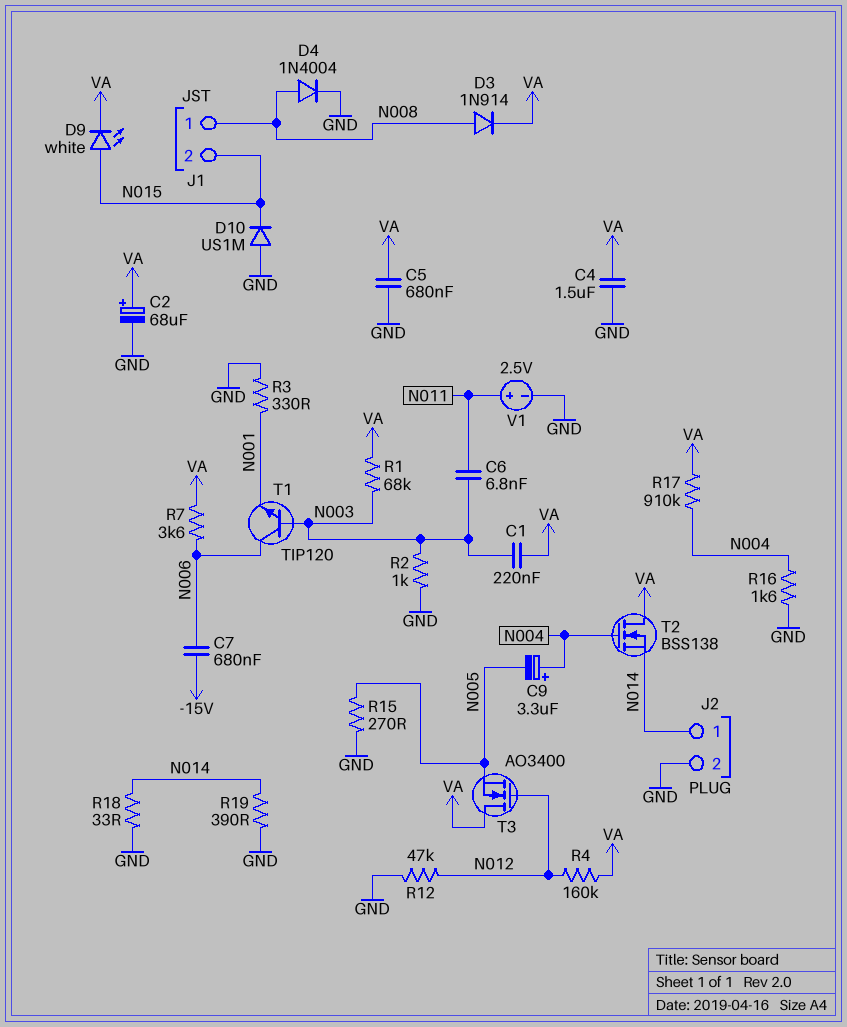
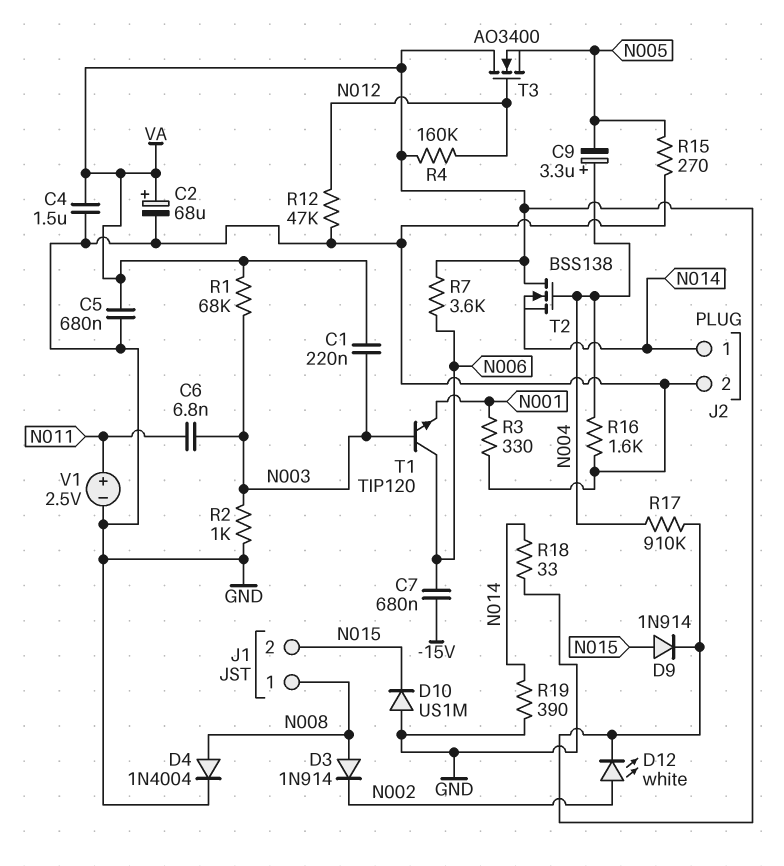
D3: diode 1N914 (A N008, K VA) -> diode 1N914 (A N008, K N002)
D9: LED white (A N015, K VA) -> diode 1N914 (A N015, K VA)
D12: none -> LED white (A N002, K VA)

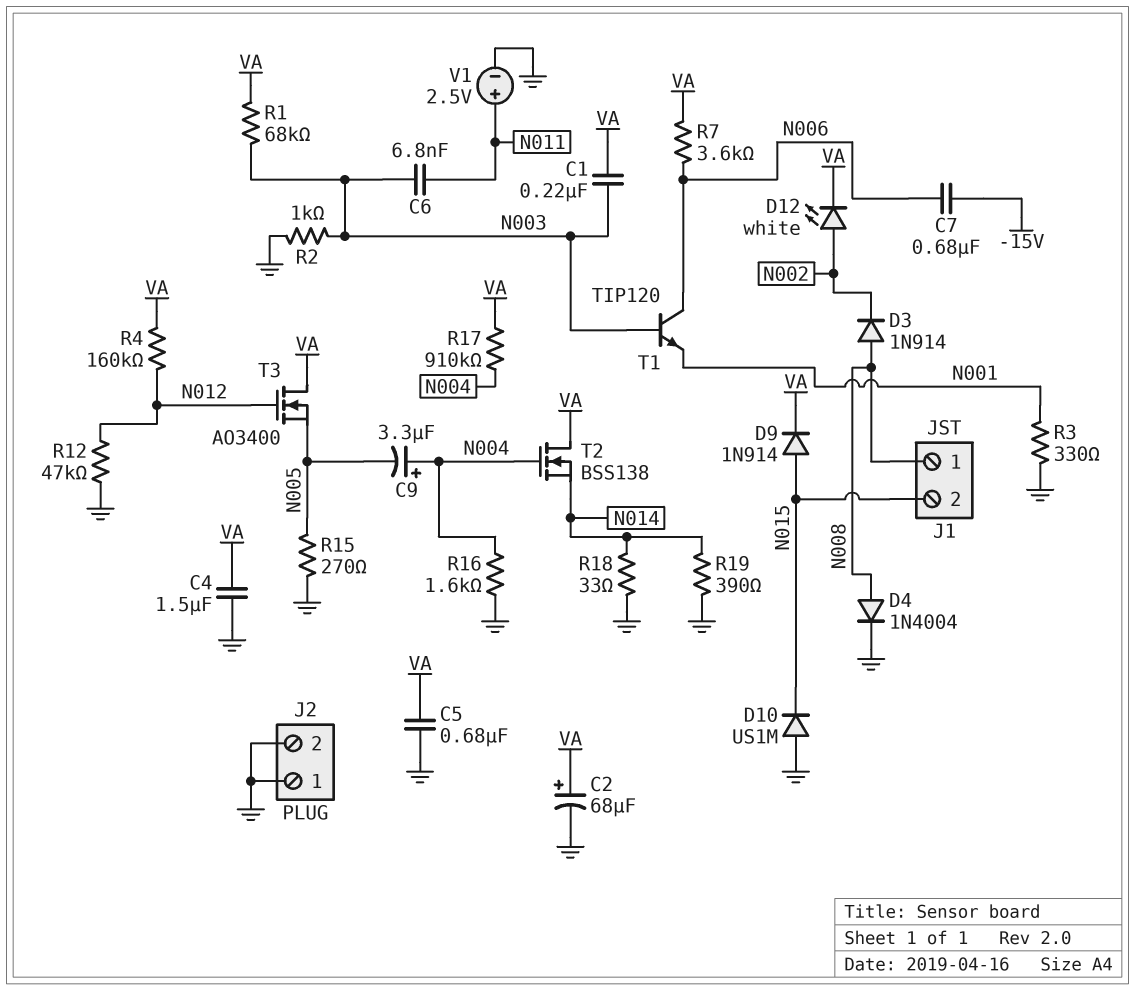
J2 pin 1: N014 -> GND

